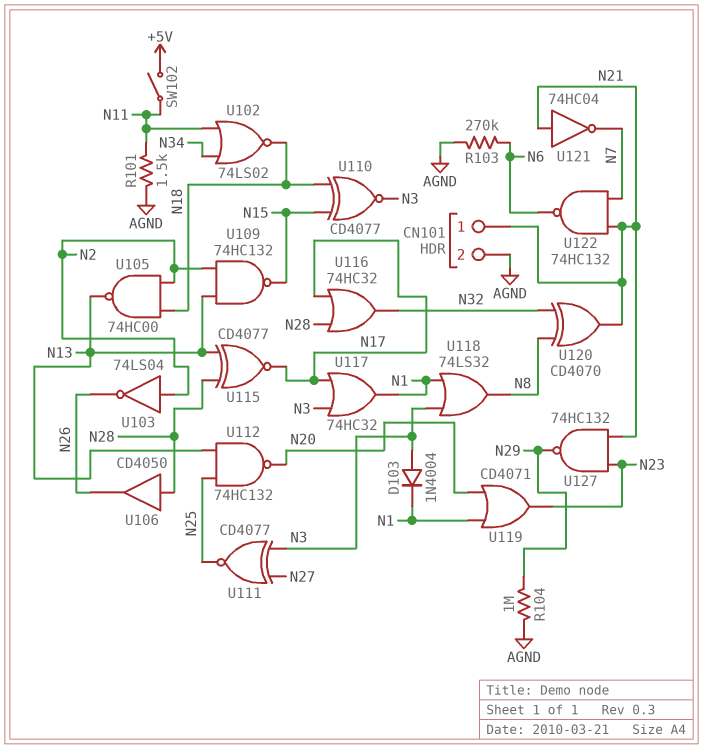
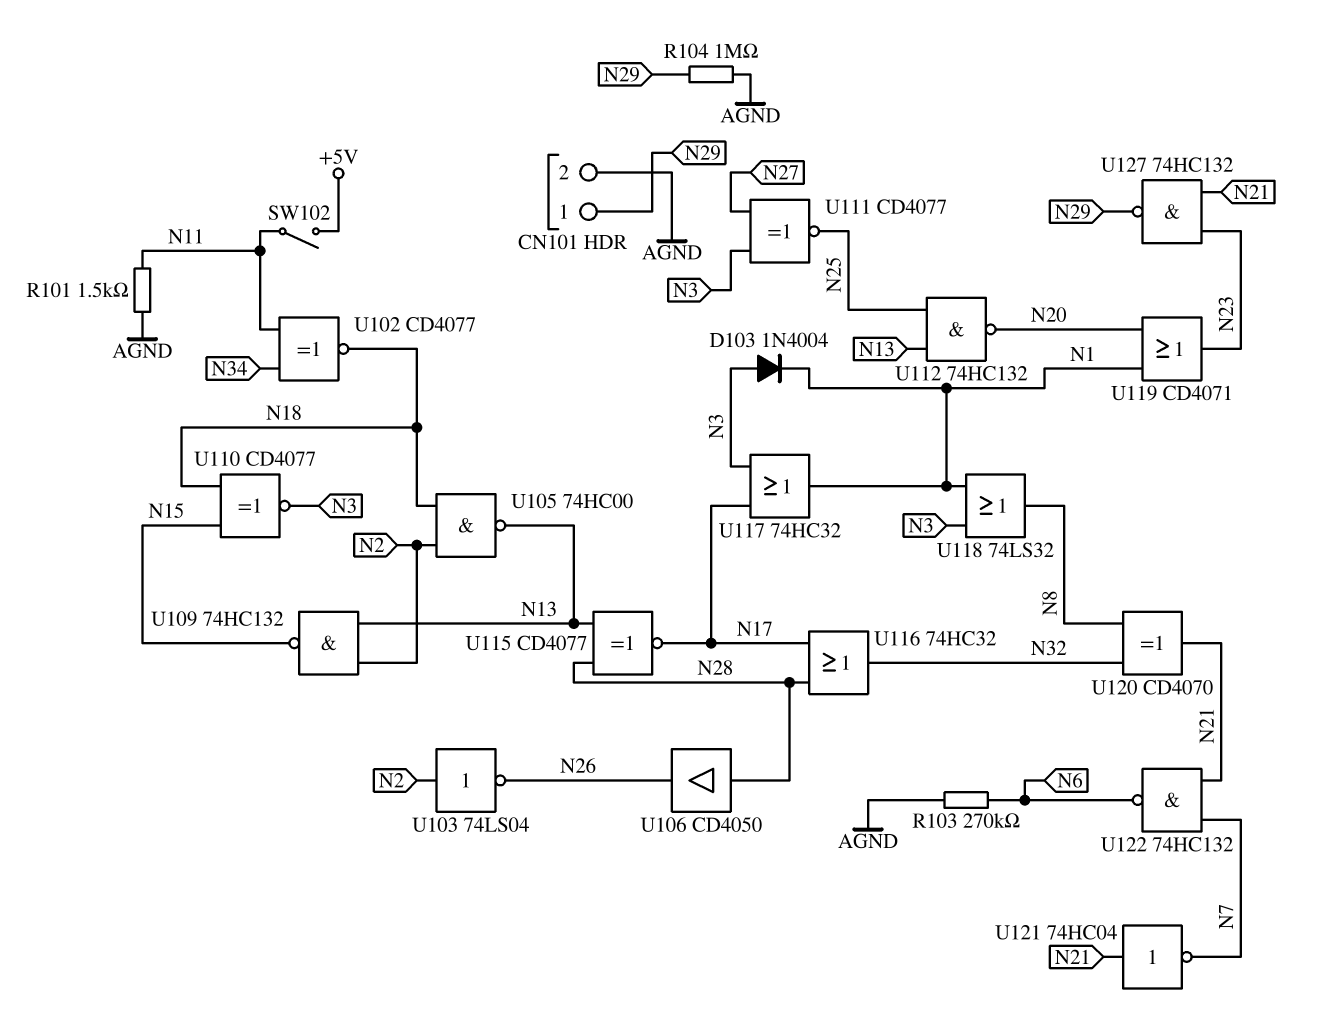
CN101 pin 1: N21 -> N29
U102: NOR 74LS02 (in N11, in N34, out N18) -> XNOR CD4077 (in N11, in N34, out N18)

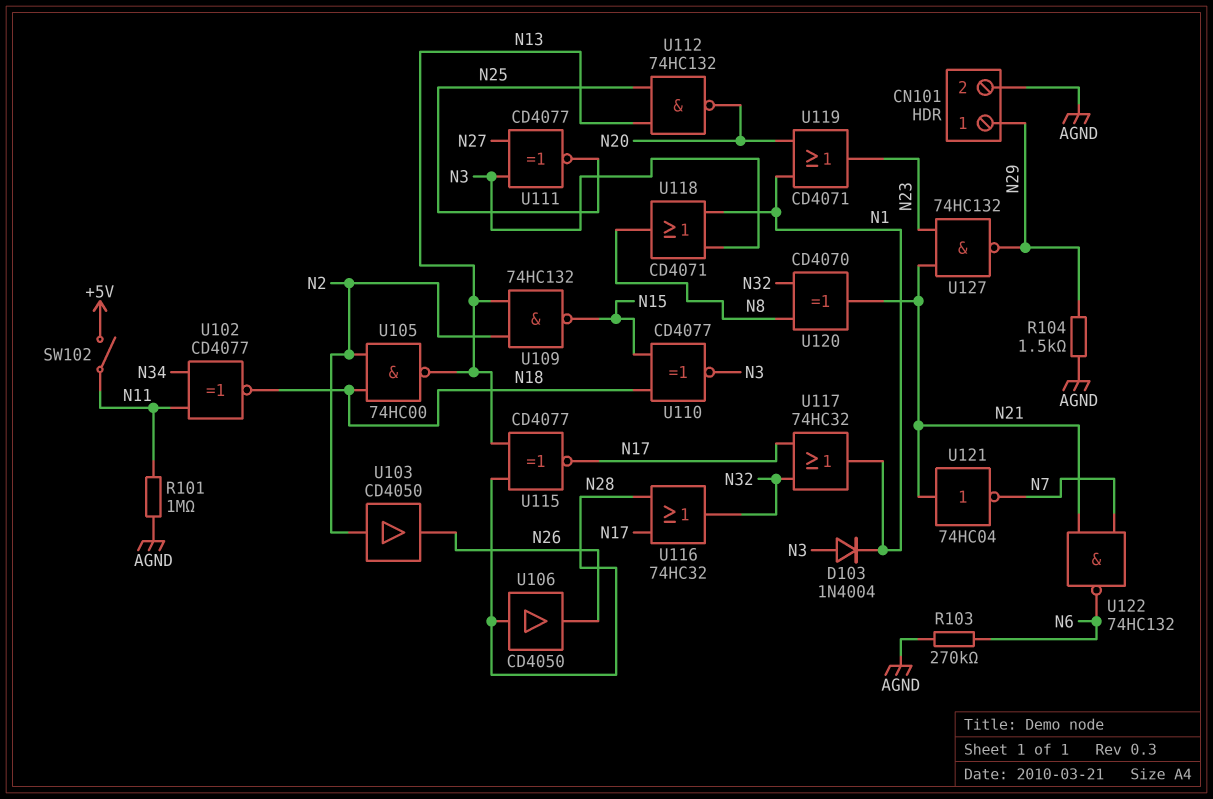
R101: 1.5k (AGND, N11) -> 1M (AGND, N11)
R104: 1M (AGND, N29) -> 1.5k (AGND, N29)
U103: NOT 74LS04 (in N2, out N26) -> buffer CD4050 (in N2, out N26)
U117: OR 74HC32 (in N3, in N17, out N1) -> OR 74HC32 (in N17, in N32, out N1)
U118: OR 74LS32 (in N1, in N3, out N8) -> OR CD4071 (in N1, in N3, out N8)

